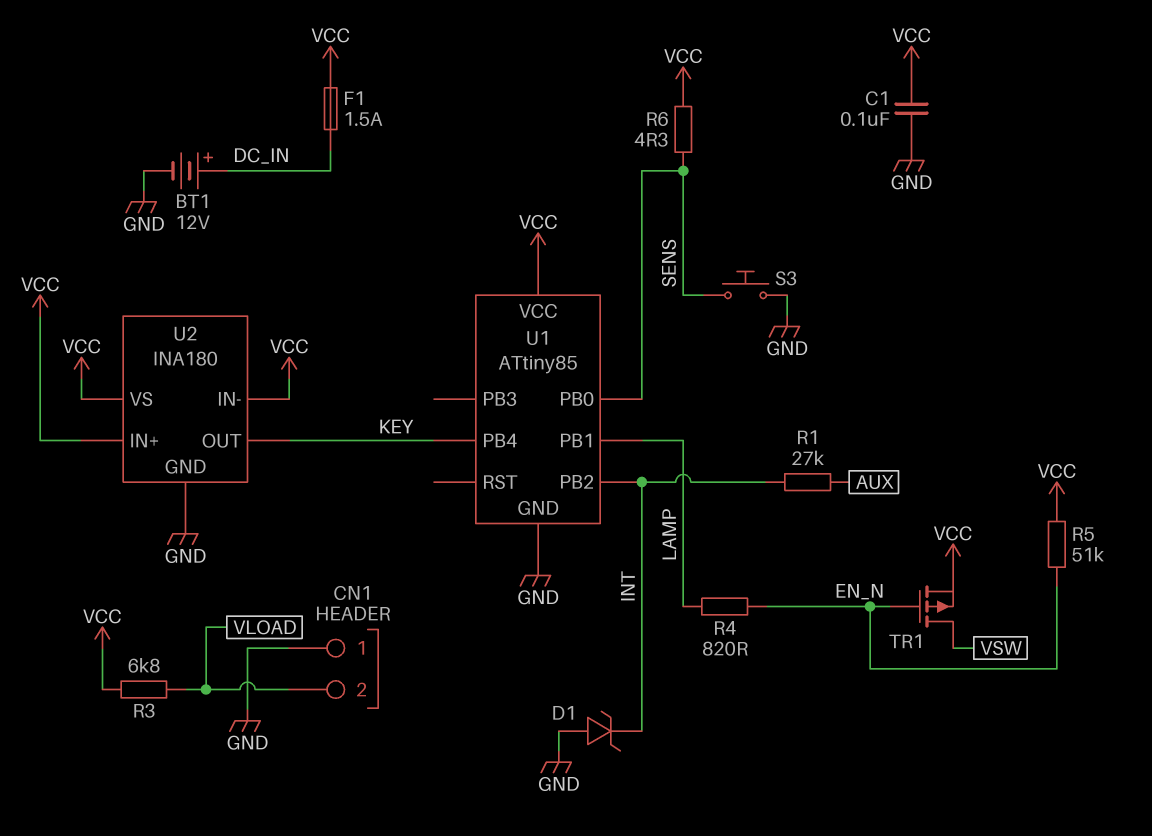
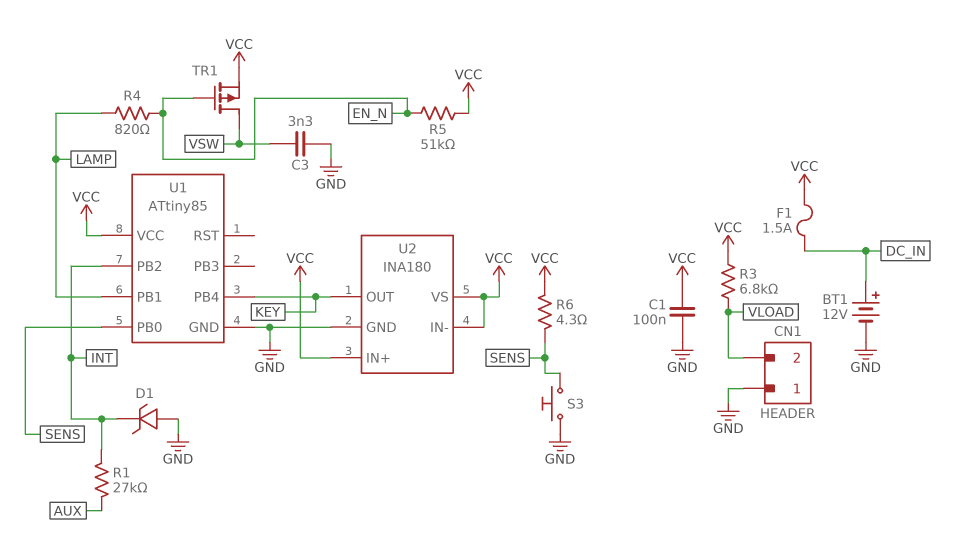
C3: none -> 3.3nF (GND, VSW)

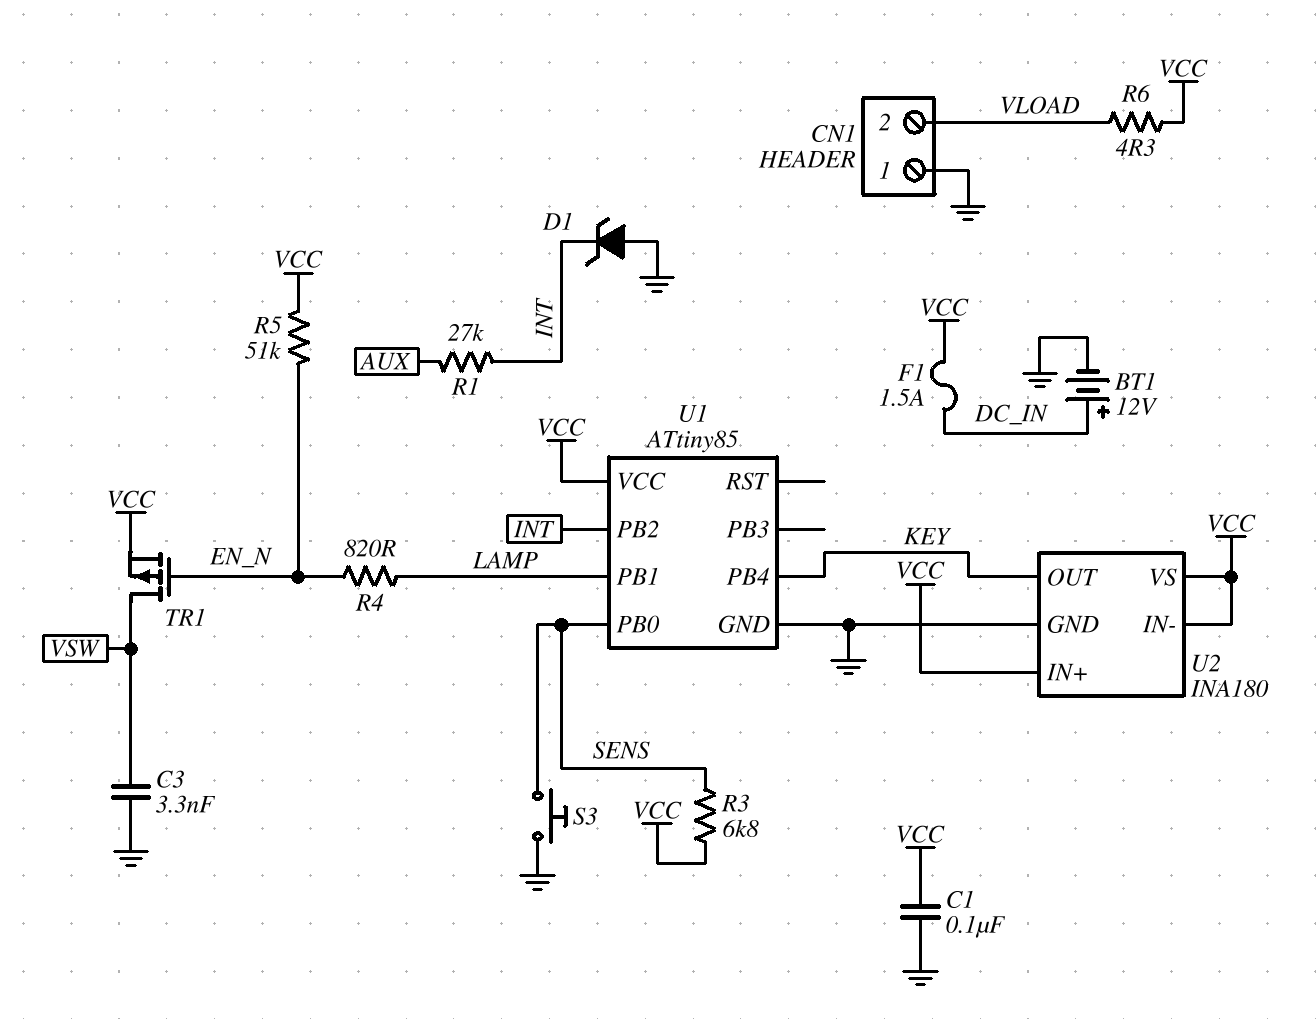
R3: 6.8k (VCC, VLOAD) -> 6.8k (SENS, VCC)
R6: 4.3 (SENS, VCC) -> 4.3 (VCC, VLOAD)

